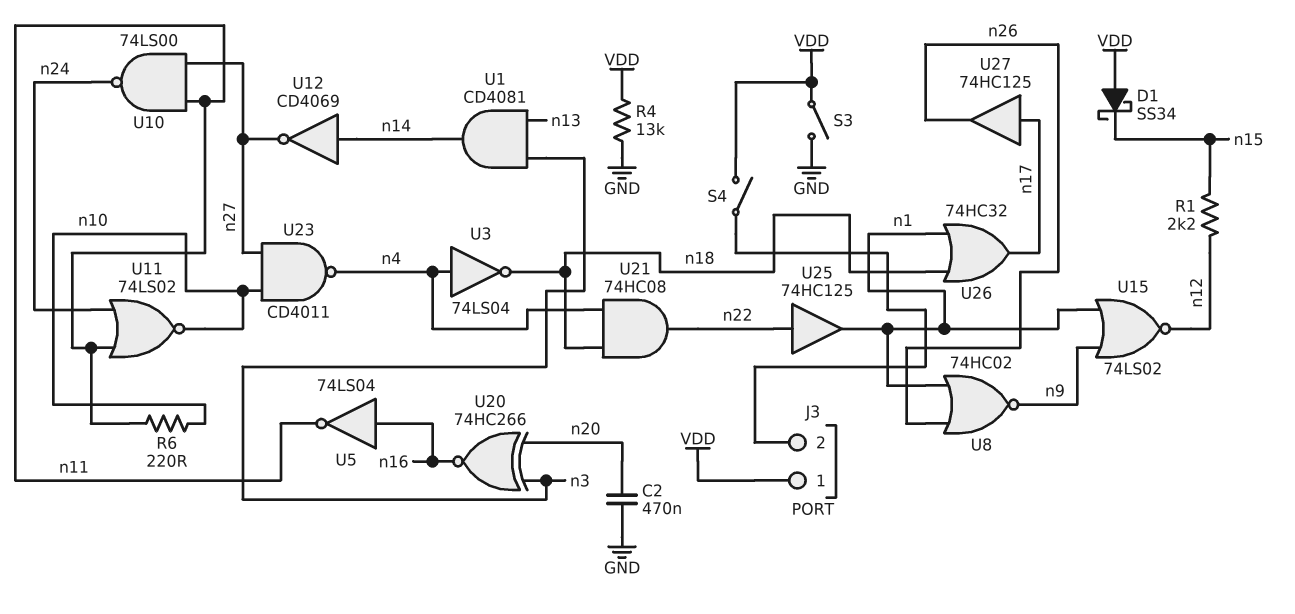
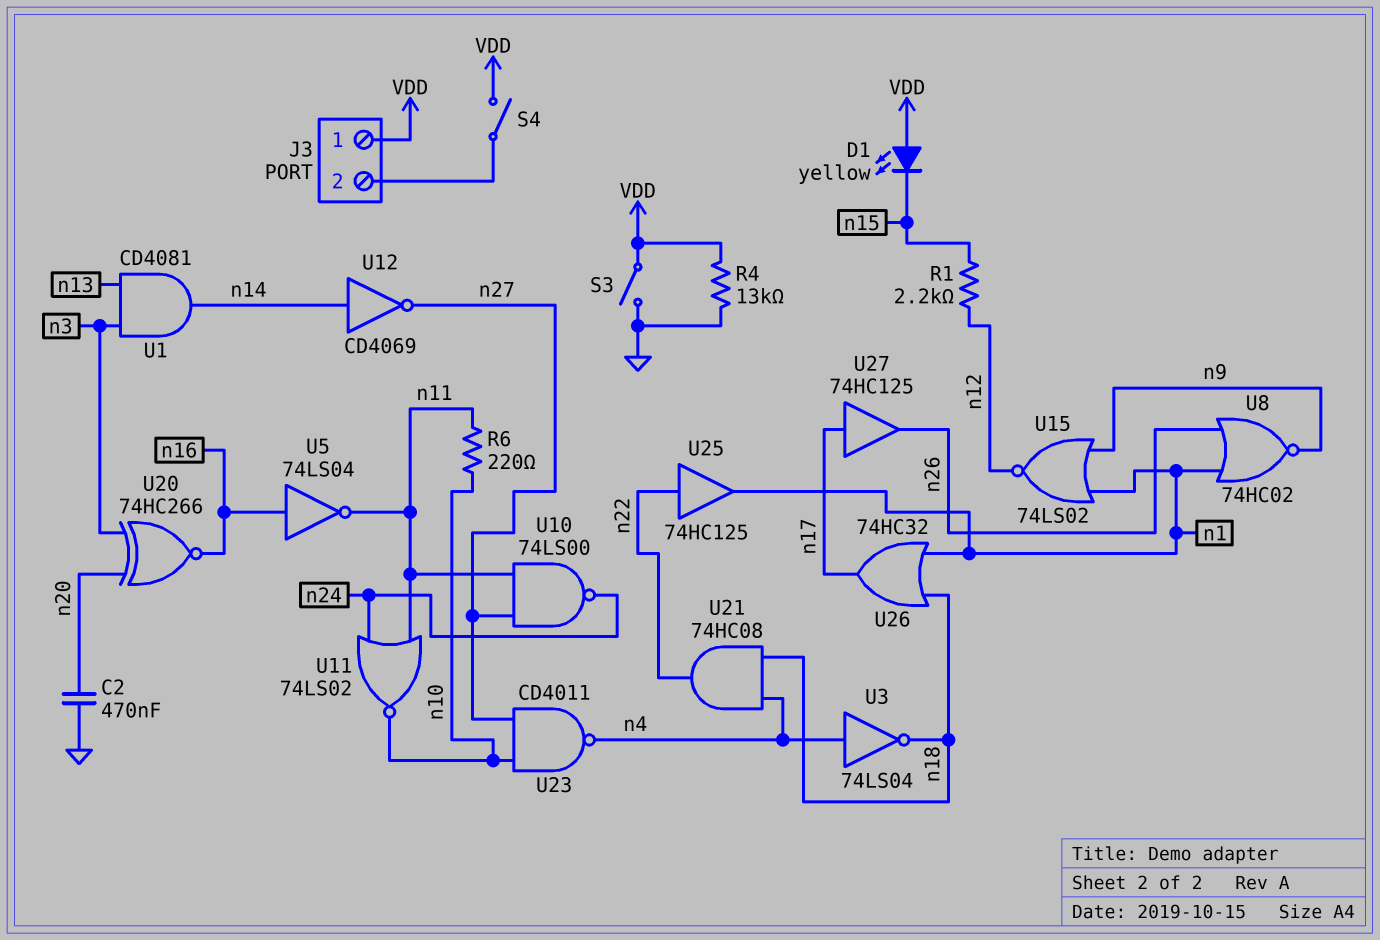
D1: schottky SS34 (A VDD, K n15) -> LED yellow (A VDD, K n15)

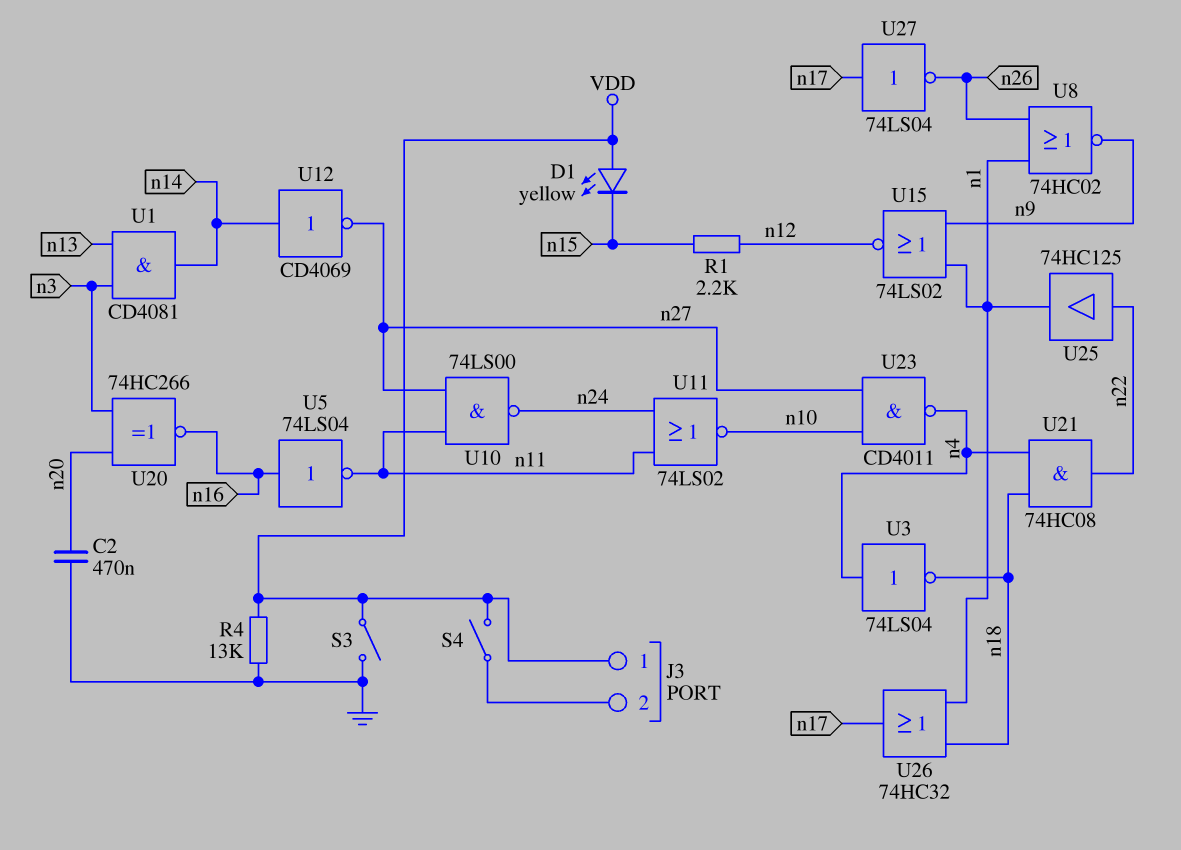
R6: 220 (n10, n11) -> none
U27: buffer 74HC125 (in n17, out n26) -> NOT 74LS04 (in n17, out n26)

